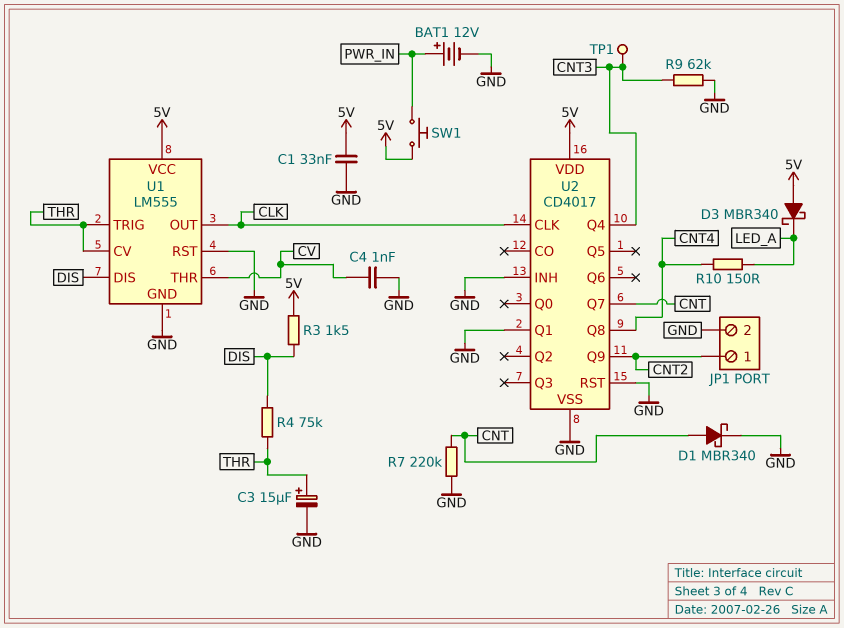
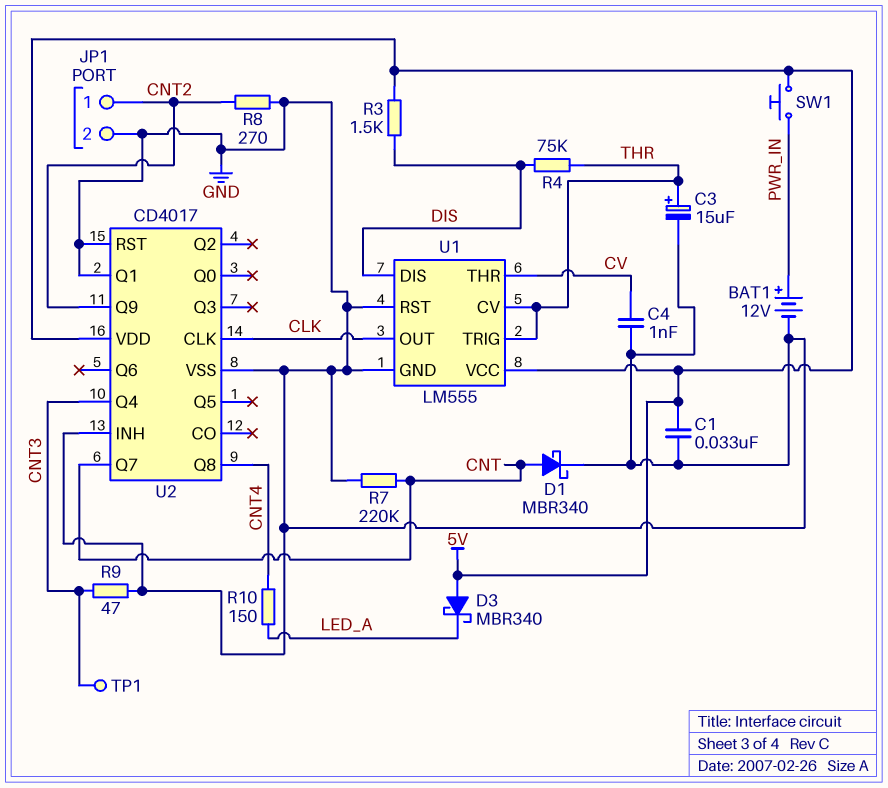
R8: none -> 270 (CNT2, GND)
R9: 62k (CNT3, GND) -> 47 (CNT3, GND)

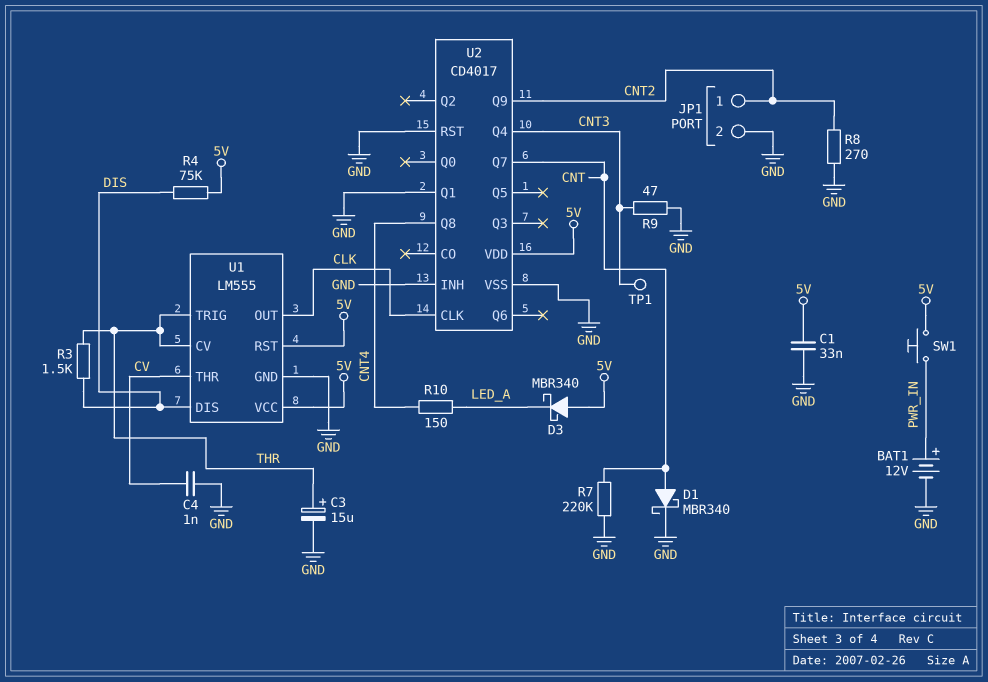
R3: 1.5k (5V, DIS) -> 1.5k (DIS, THR)
R4: 75k (DIS, THR) -> 75k (5V, DIS)
U1 pin RST: GND -> 5V

